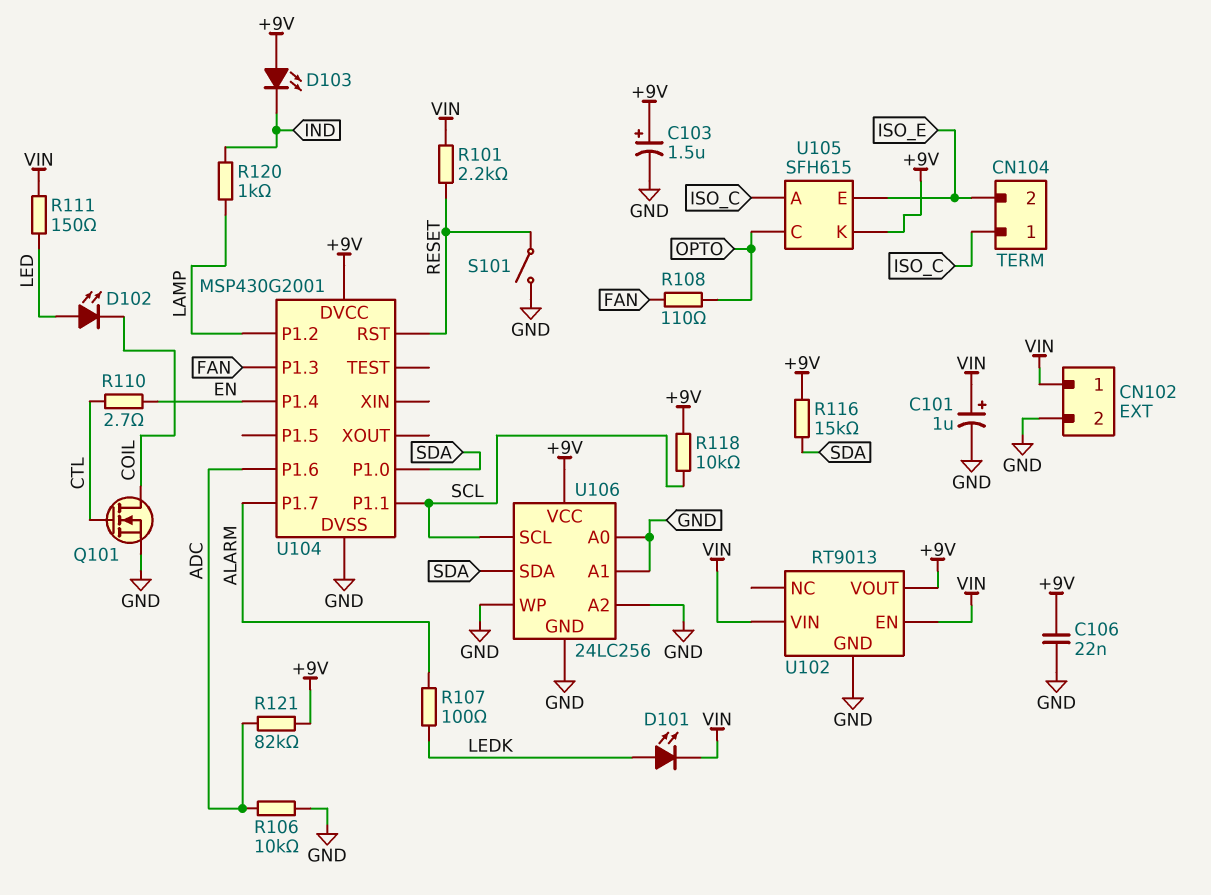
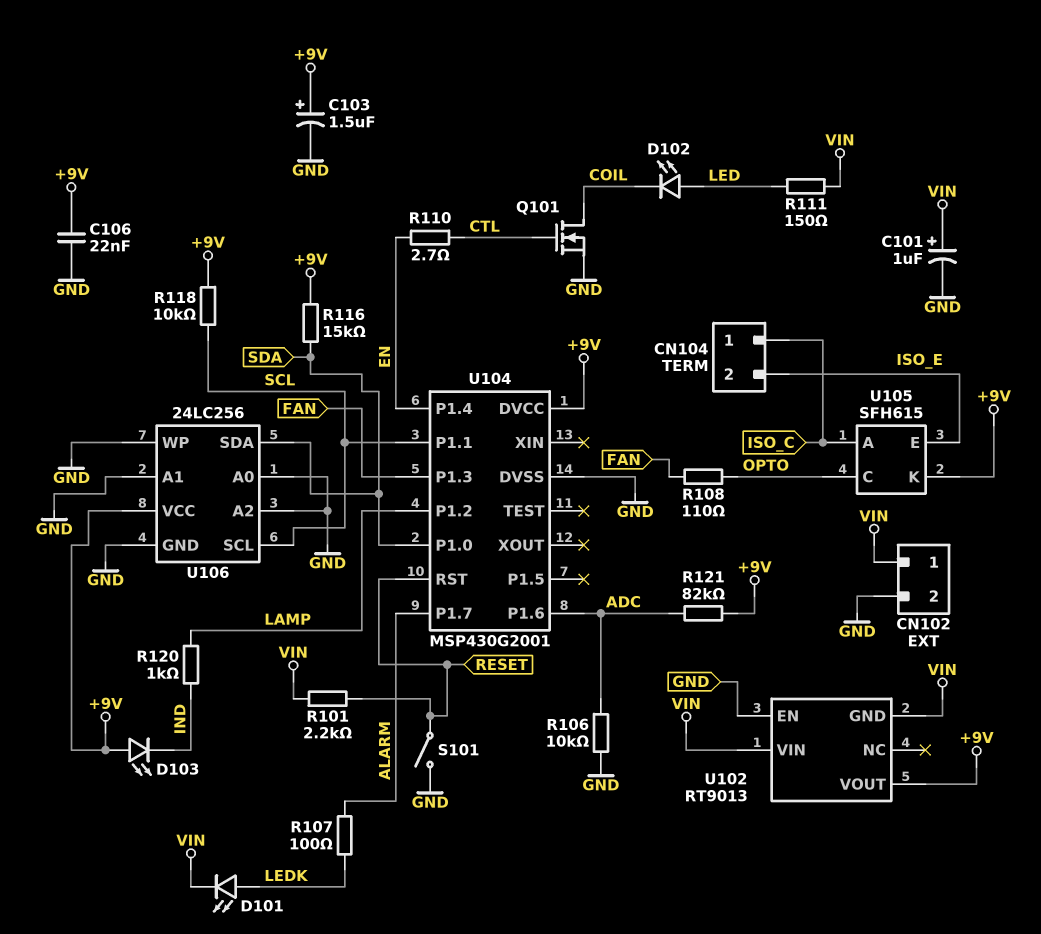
U102 pin EN: VIN -> GND
U102 pin GND: GND -> VIN

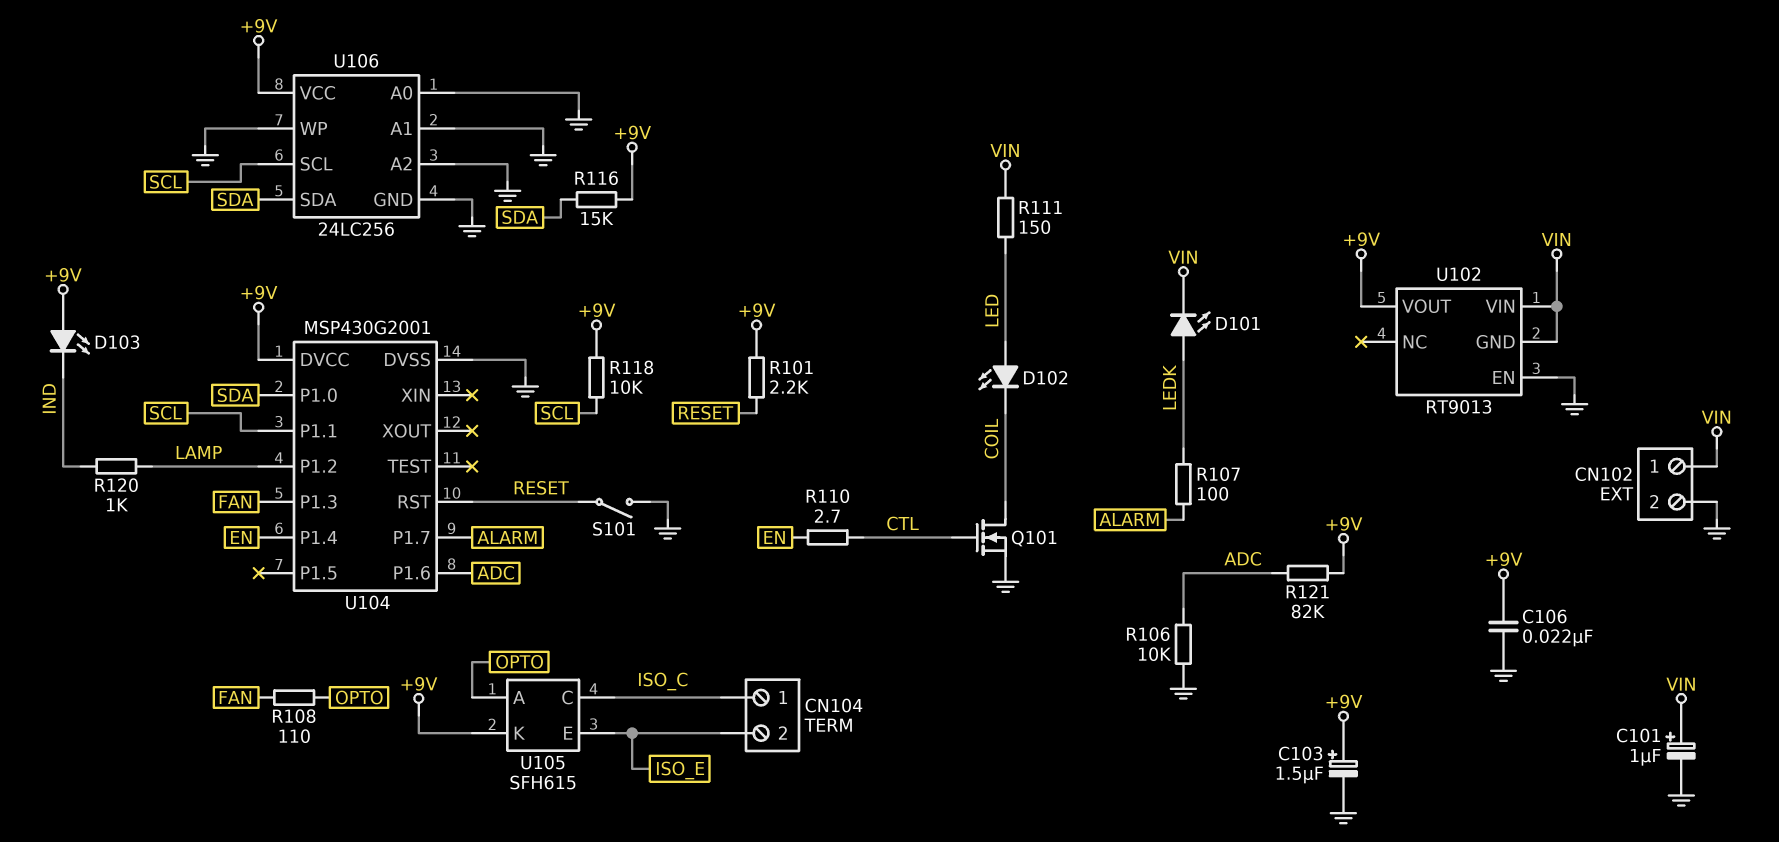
R101: 2.2k (RESET, VIN) -> 2.2k (+9V, RESET)
U105 pin A: ISO_C -> OPTO
U105 pin C: OPTO -> ISO_C

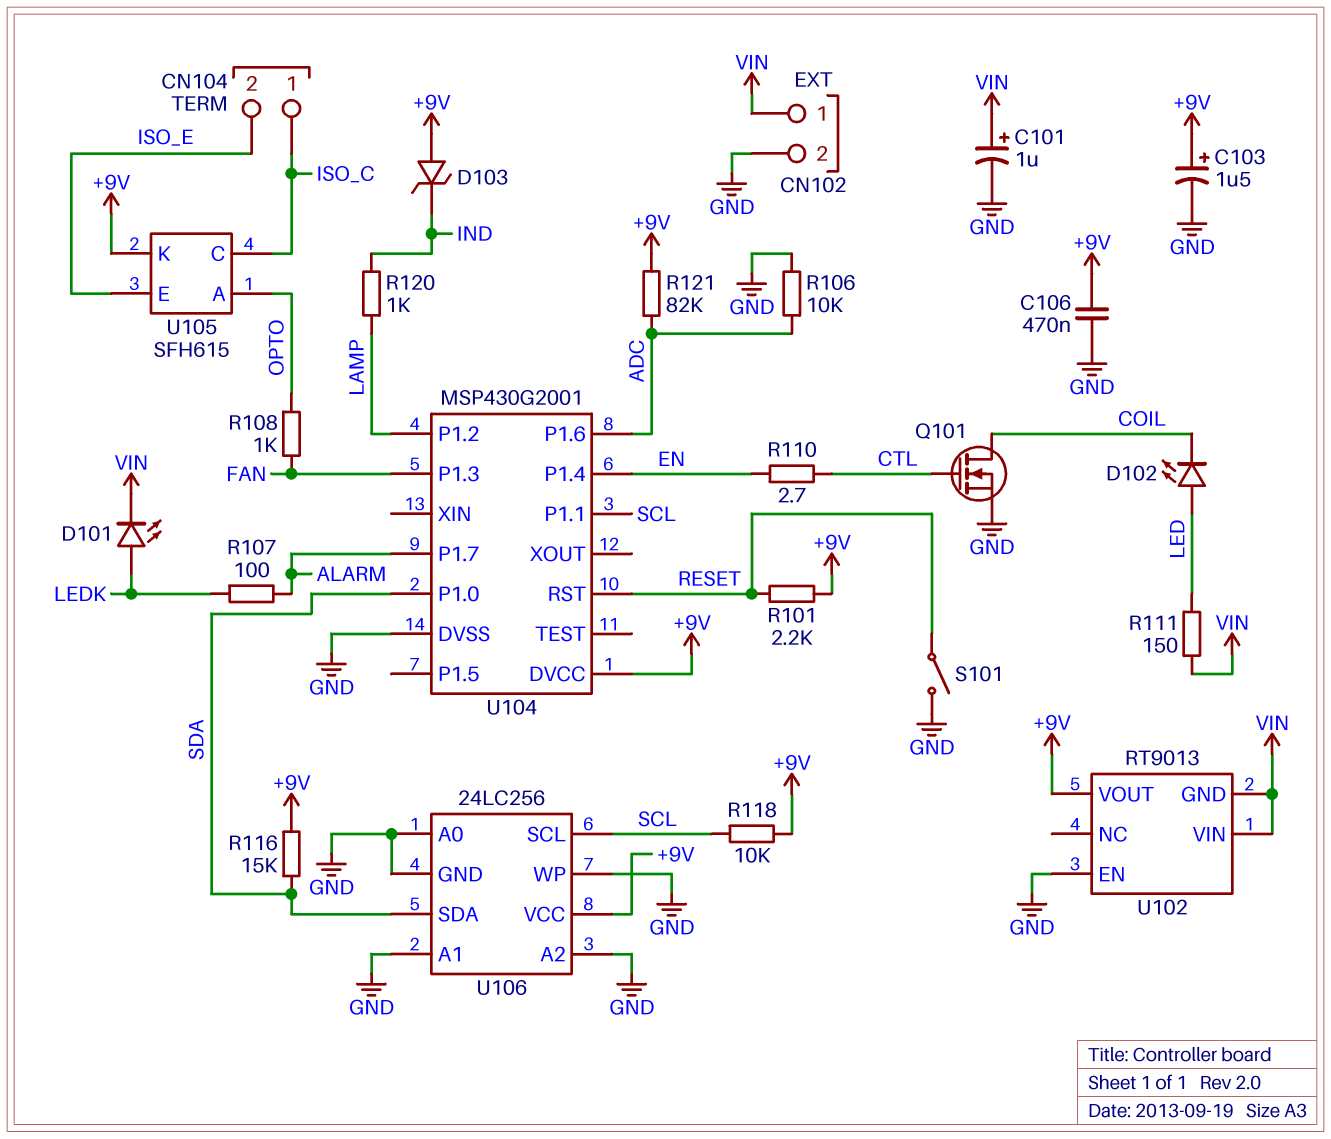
C106: 22nF (+9V, GND) -> 470nF (+9V, GND)
D103: LED (A +9V, K IND) -> zener (A +9V, K IND)
R108: 110 (FAN, OPTO) -> 1k (FAN, OPTO)

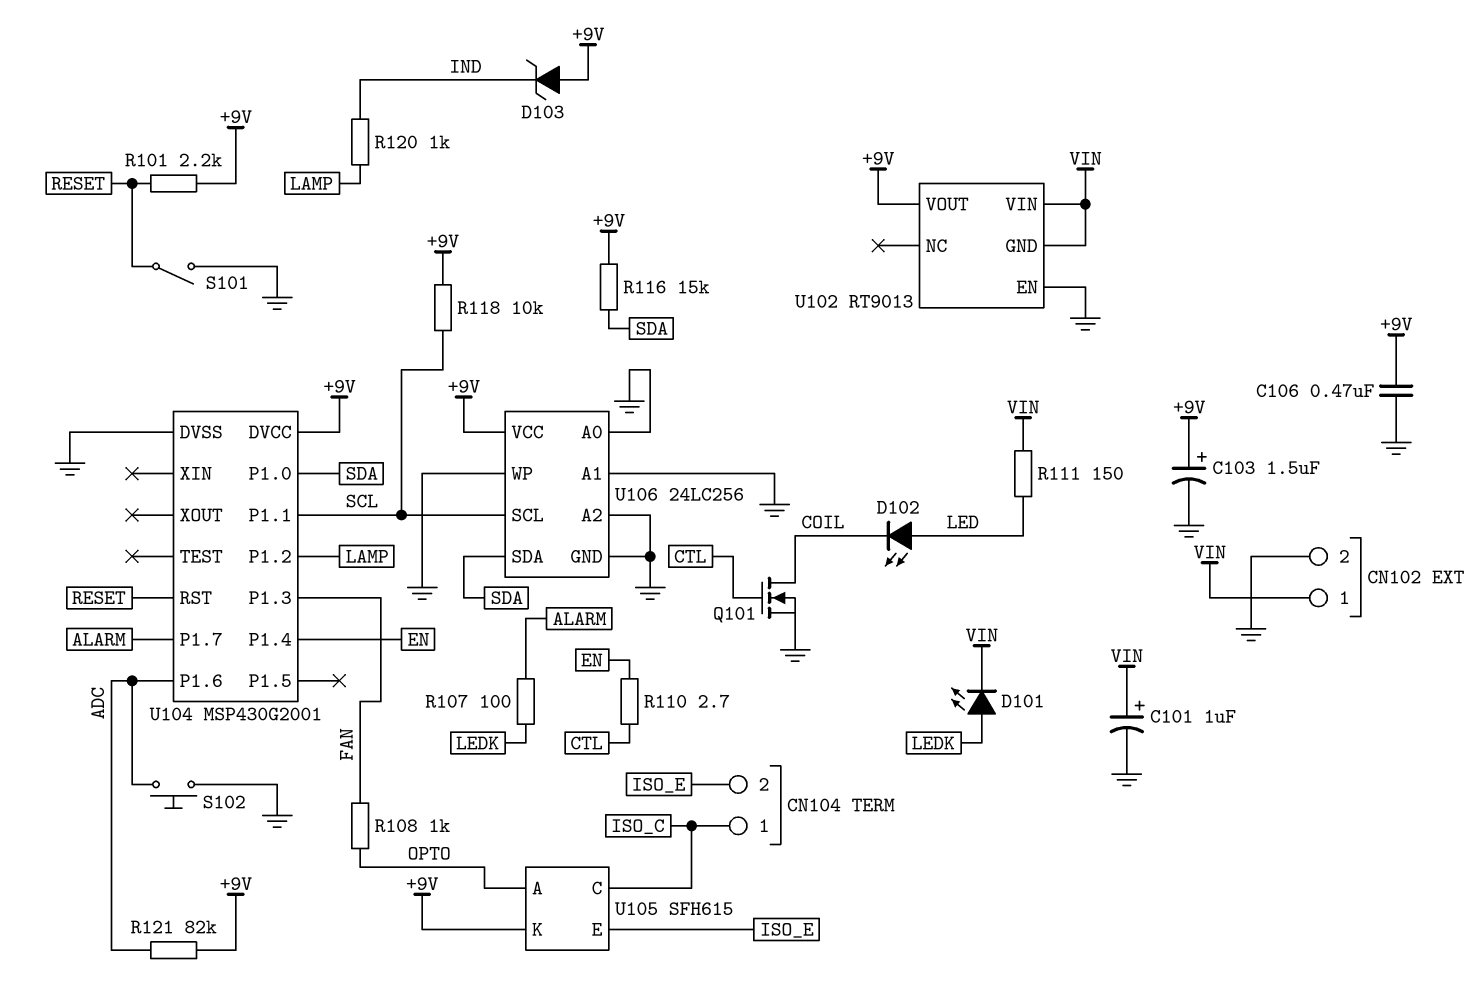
R106: 10k (ADC, GND) -> none
S102: none -> button (ADC, GND)

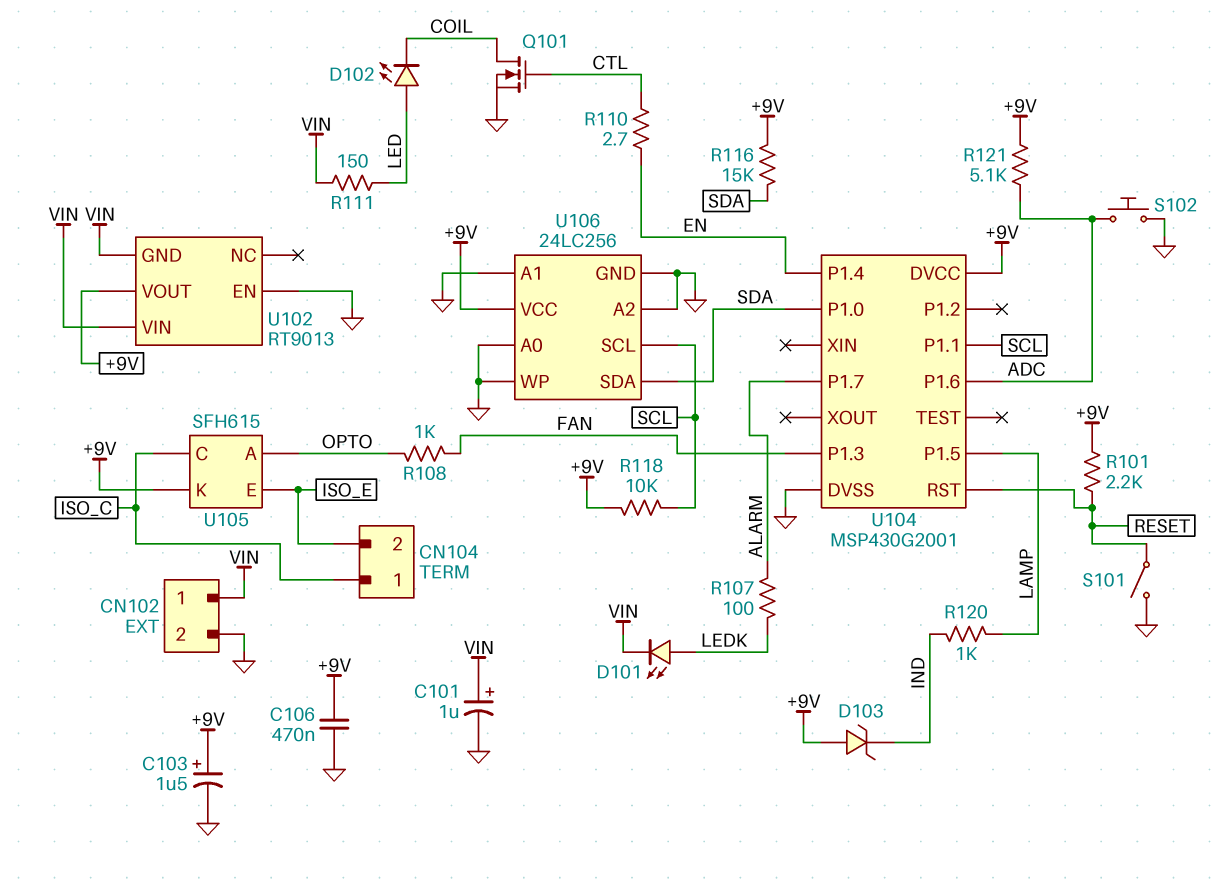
R121: 82k (+9V, ADC) -> 5.1k (+9V, ADC)
U104 pin P1.2: LAMP -> none
U104 pin P1.5: none -> LAMP

